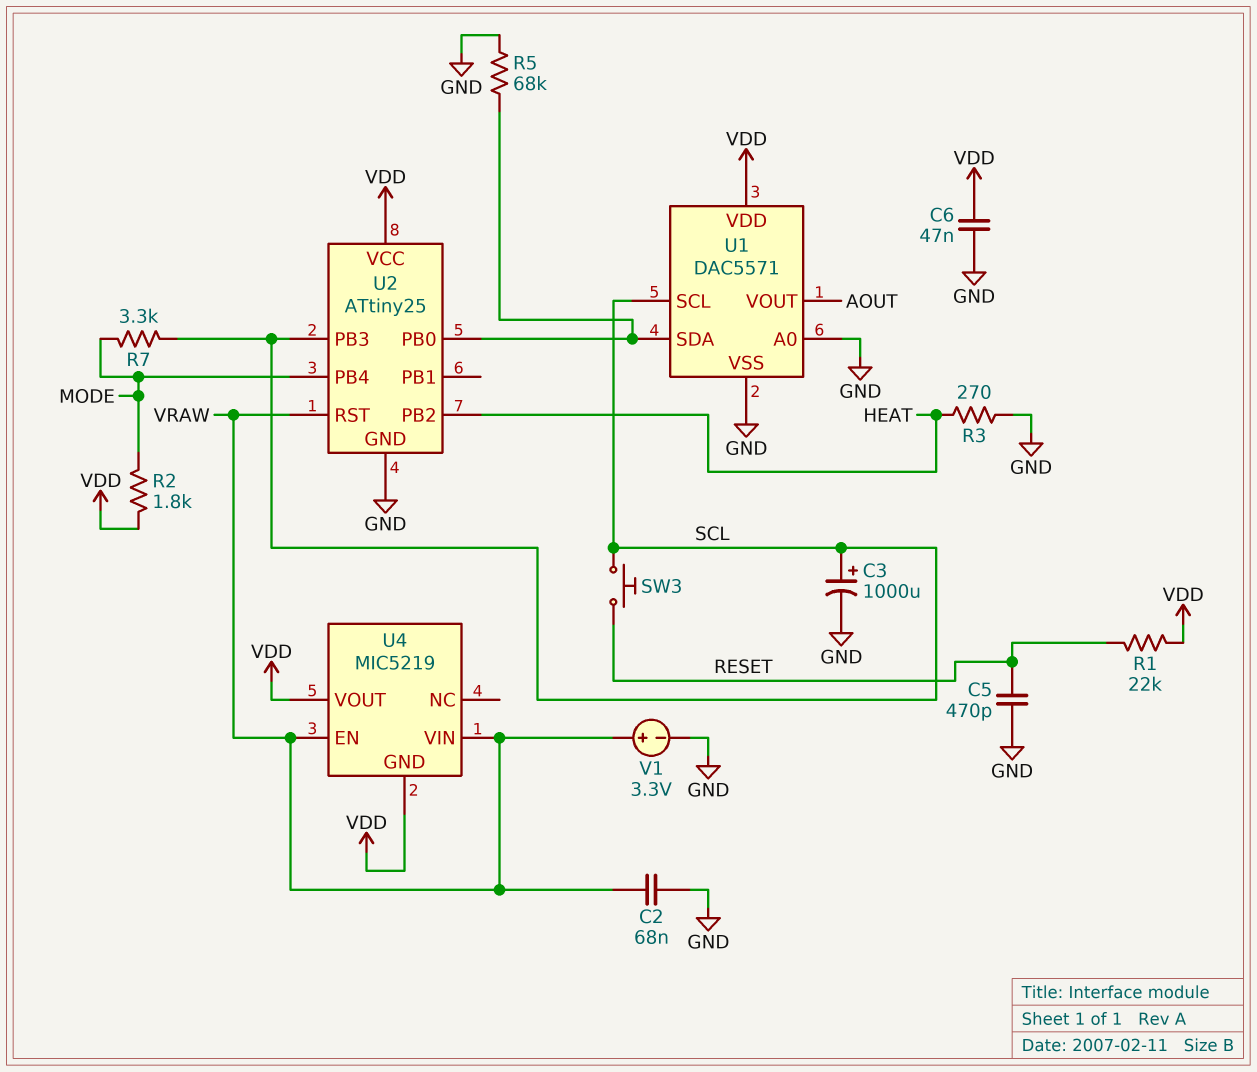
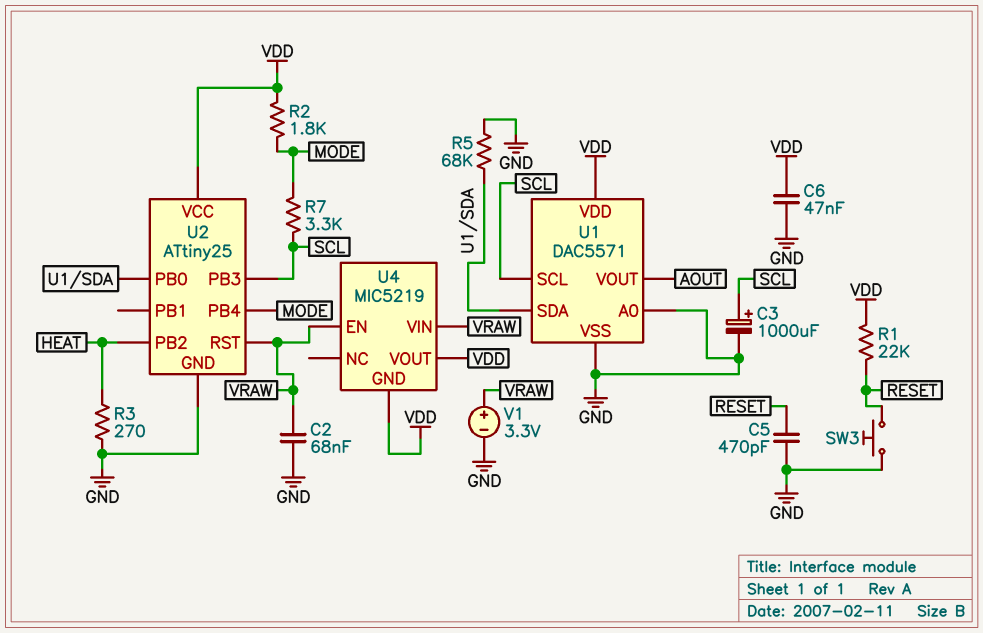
SW3: button (RESET, SCL) -> button (GND, RESET)

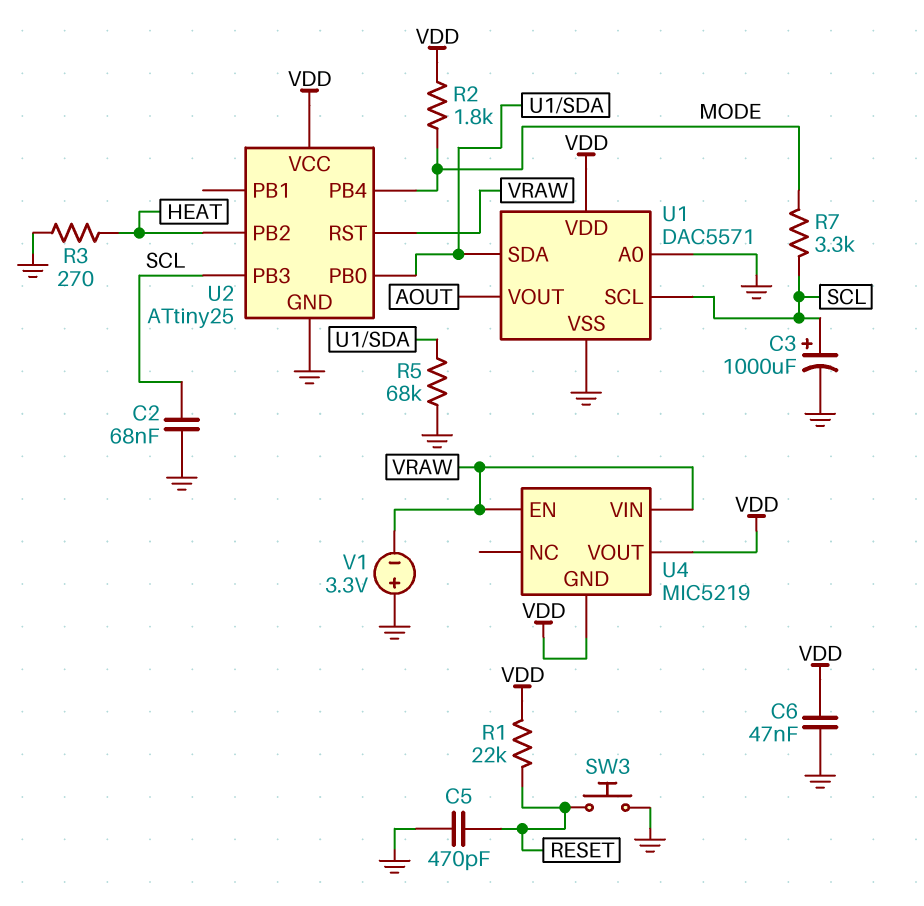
C2: 68nF (GND, VRAW) -> 68nF (GND, SCL)
V1: 3.3V (plus VRAW, minus GND) -> 3.3V (plus GND, minus VRAW)

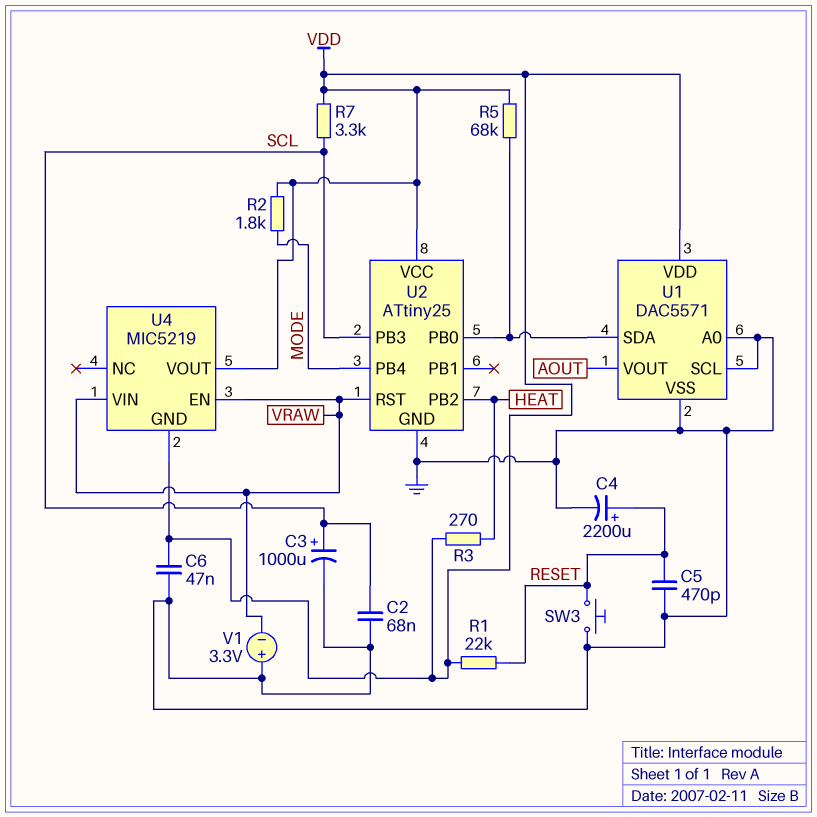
C4: none -> 2200uF (plus RESET, minus GND)
R3: 270 (GND, HEAT) -> 270 (HEAT, VDD)
R5: 68k (GND, U1/SDA) -> 68k (U1/SDA, VDD)
R7: 3.3k (MODE, SCL) -> 3.3k (SCL, VDD)
U1 pin SCL: SCL -> GND

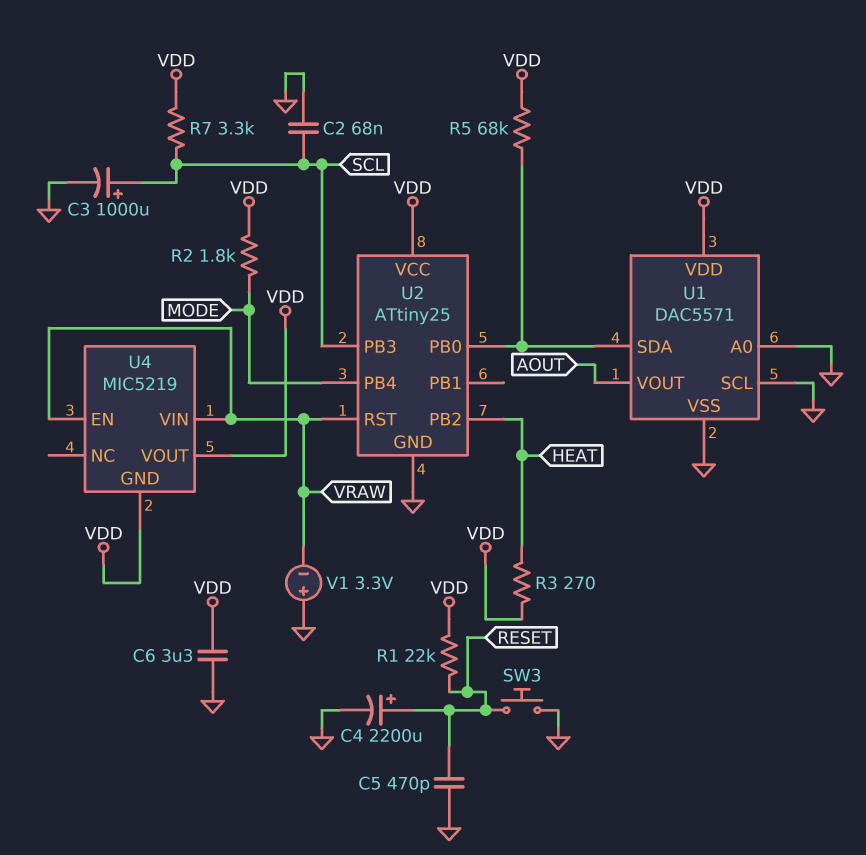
C6: 47nF (GND, VDD) -> 3.3uF (GND, VDD)

